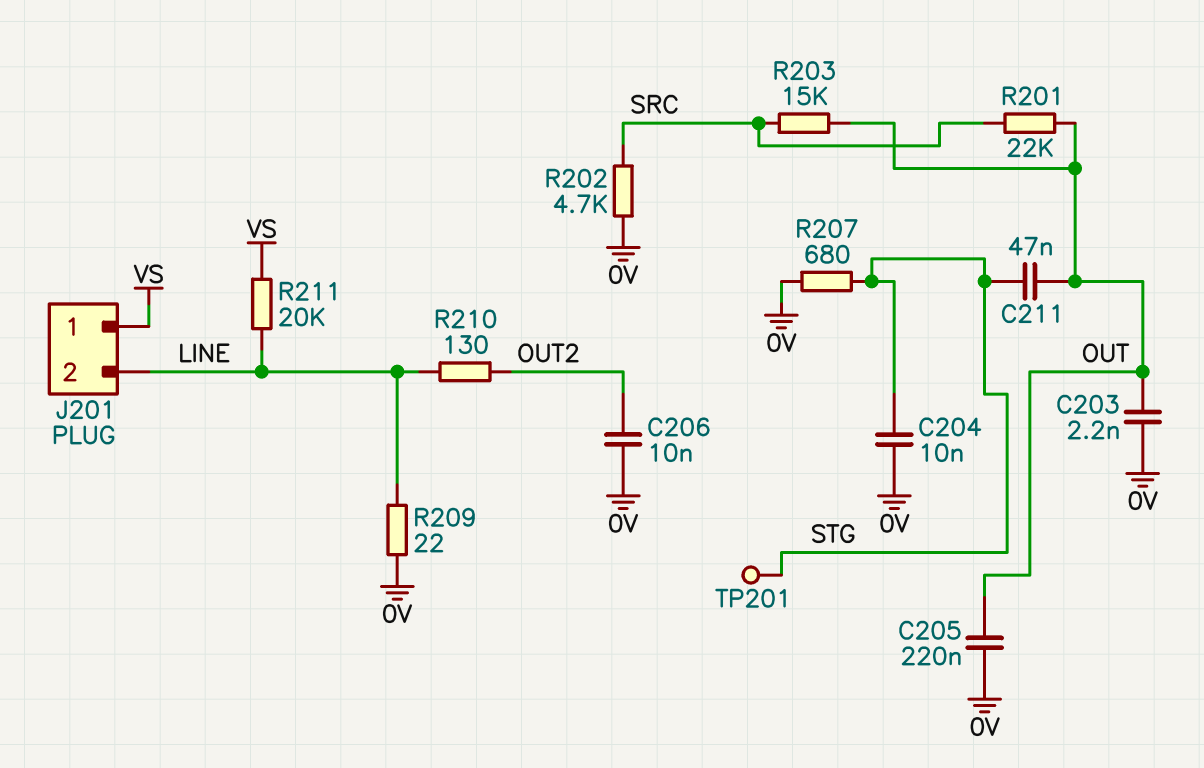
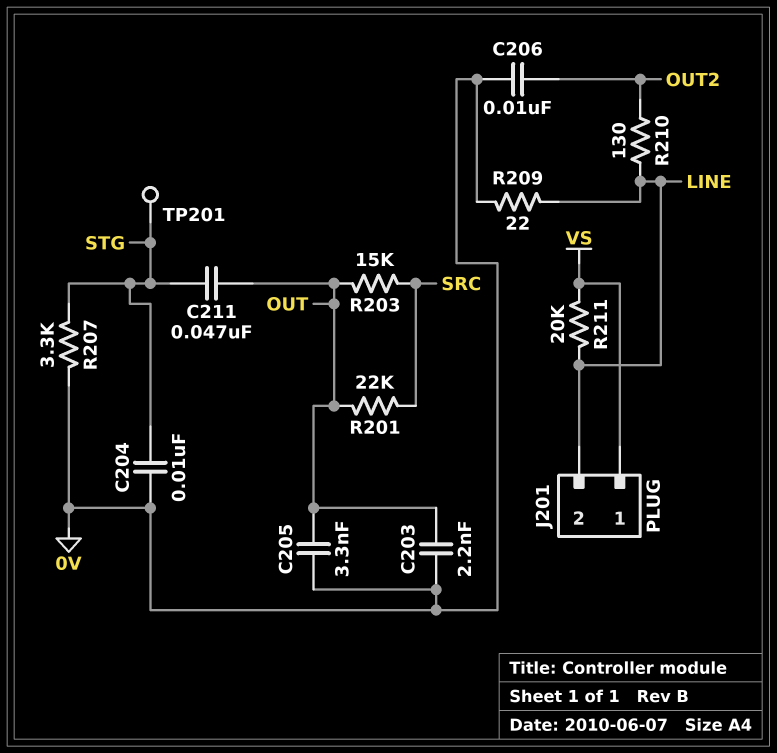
C205: 220nF (0V, OUT) -> 3.3nF (0V, OUT)
R202: 4.7k (0V, SRC) -> none
R207: 680 (0V, STG) -> 3.3k (0V, STG)

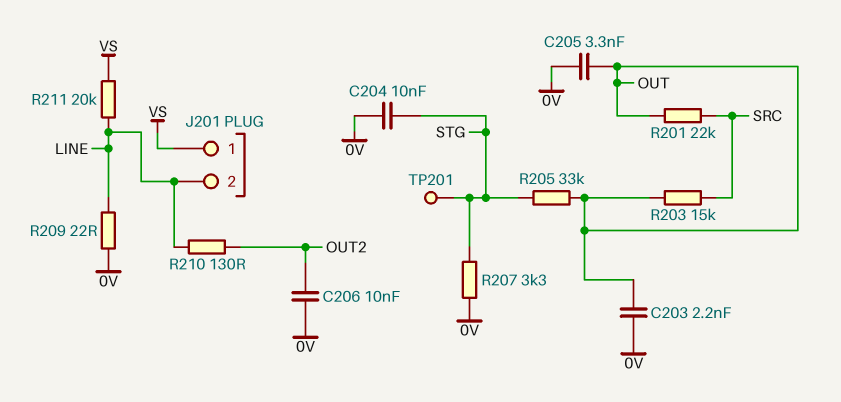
C211: 47nF (OUT, STG) -> none
R205: none -> 33k (OUT, STG)

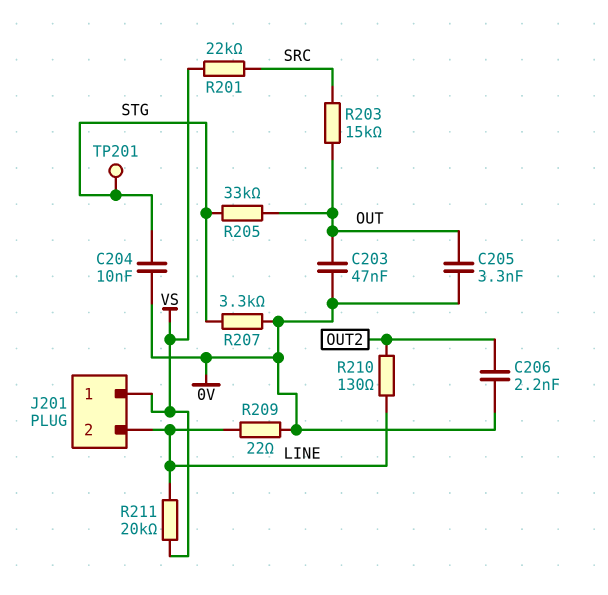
C203: 2.2nF (0V, OUT) -> 47nF (0V, OUT)
C206: 10nF (0V, OUT2) -> 2.2nF (0V, OUT2)
R201: 22k (OUT, SRC) -> 22k (SRC, VS)

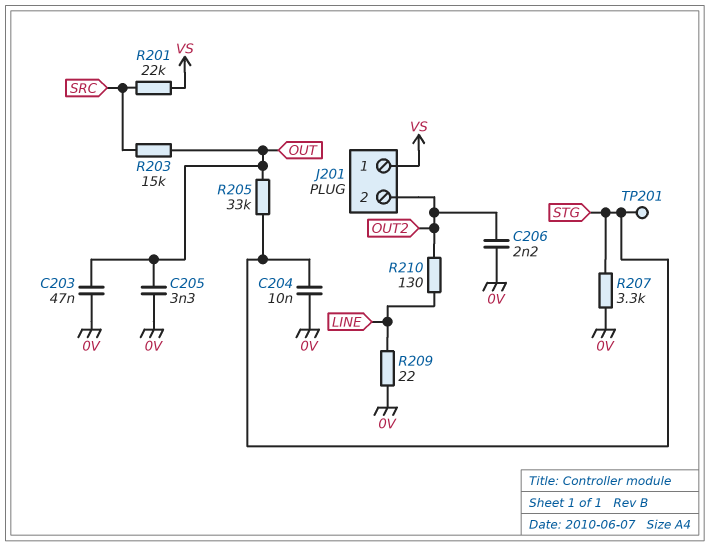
J201 pin 2: LINE -> OUT2
R211: 20k (LINE, VS) -> none

